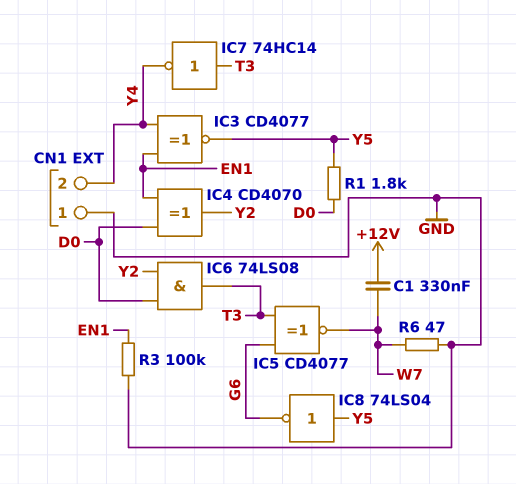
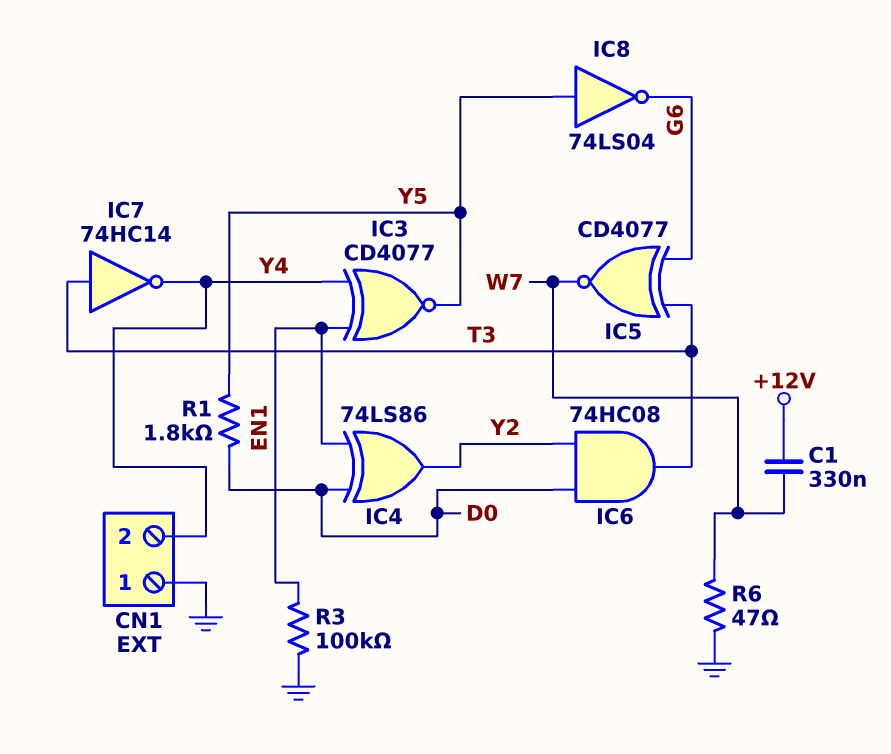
IC4: XOR CD4070 (in D0, in EN1, out Y2) -> XOR 74LS86 (in D0, in EN1, out Y2)
IC6: AND 74LS08 (in D0, in Y2, out T3) -> AND 74HC08 (in D0, in Y2, out T3)

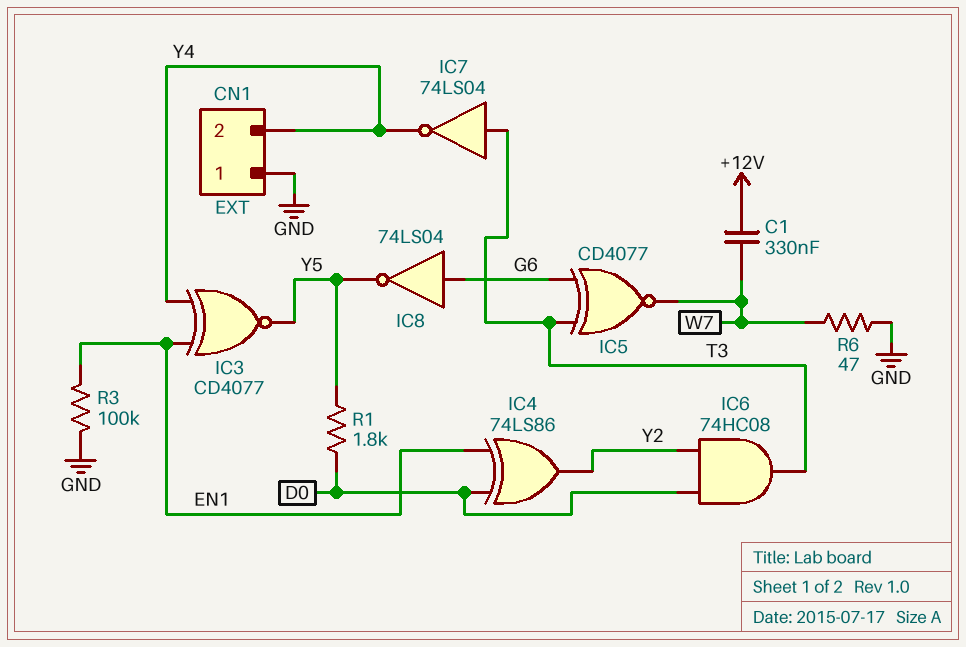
IC7: NOT 74HC14 (in T3, out Y4) -> NOT 74LS04 (in T3, out Y4)
IC8: NOT 74LS04 (in Y5, out G6) -> NOT 74LS04 (in G6, out Y5)

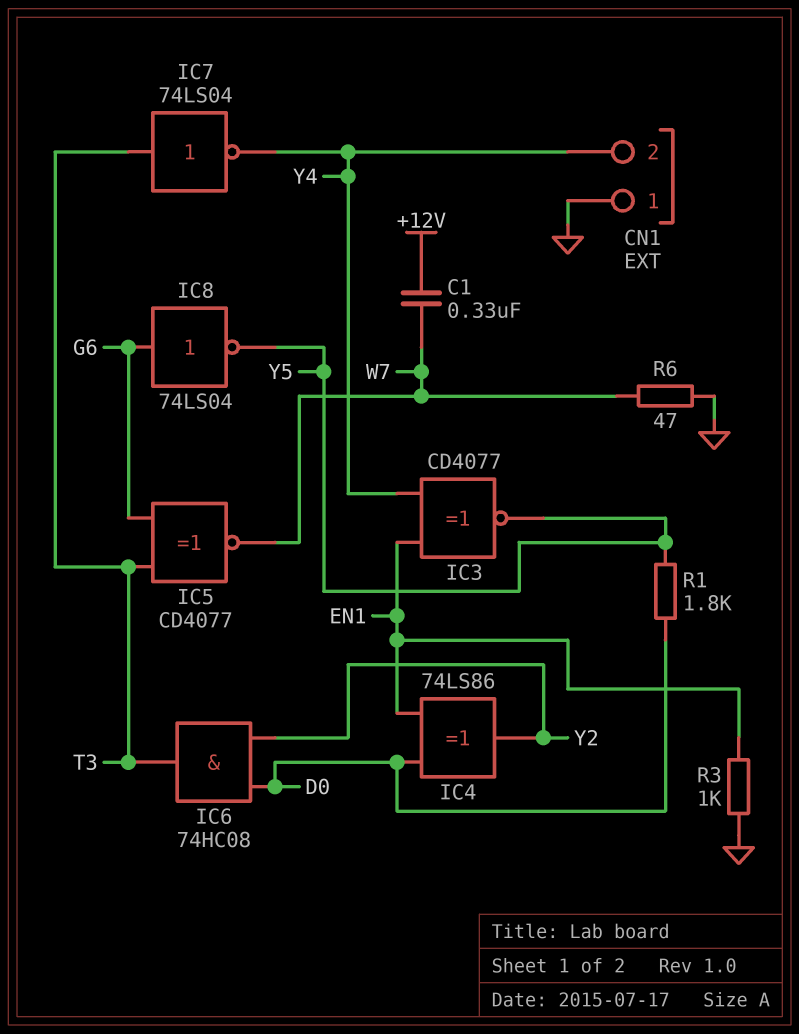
R3: 100k (EN1, GND) -> 1k (EN1, GND)

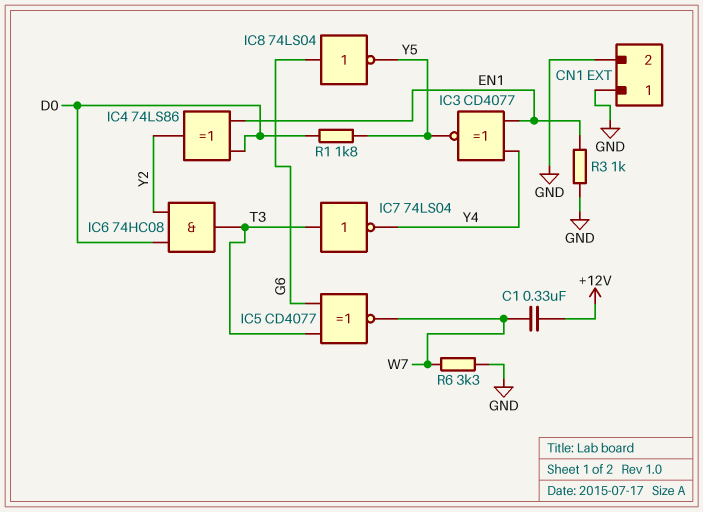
CN1 pin 2: Y4 -> GND
R6: 47 (GND, W7) -> 3.3k (GND, W7)

